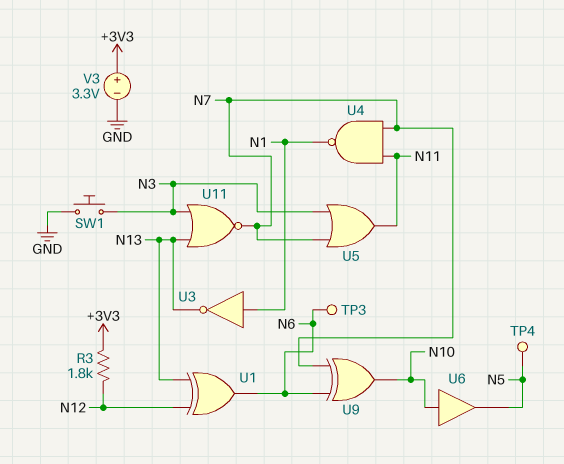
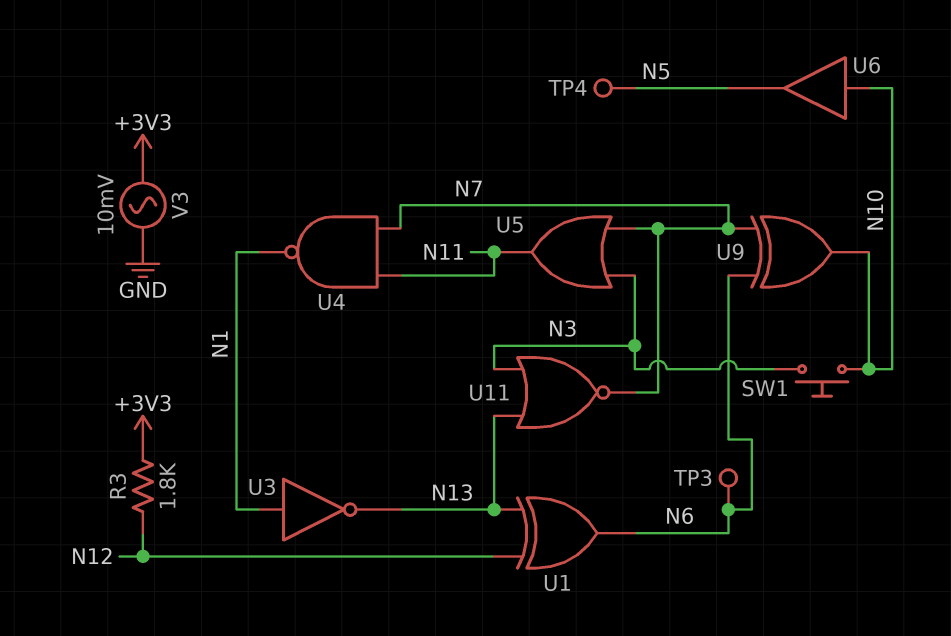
SW1: button (GND, N3) -> button (N3, N10)
V3: 3.3V (plus +3V3, minus GND) -> AC 10mV (+3V3, GND)

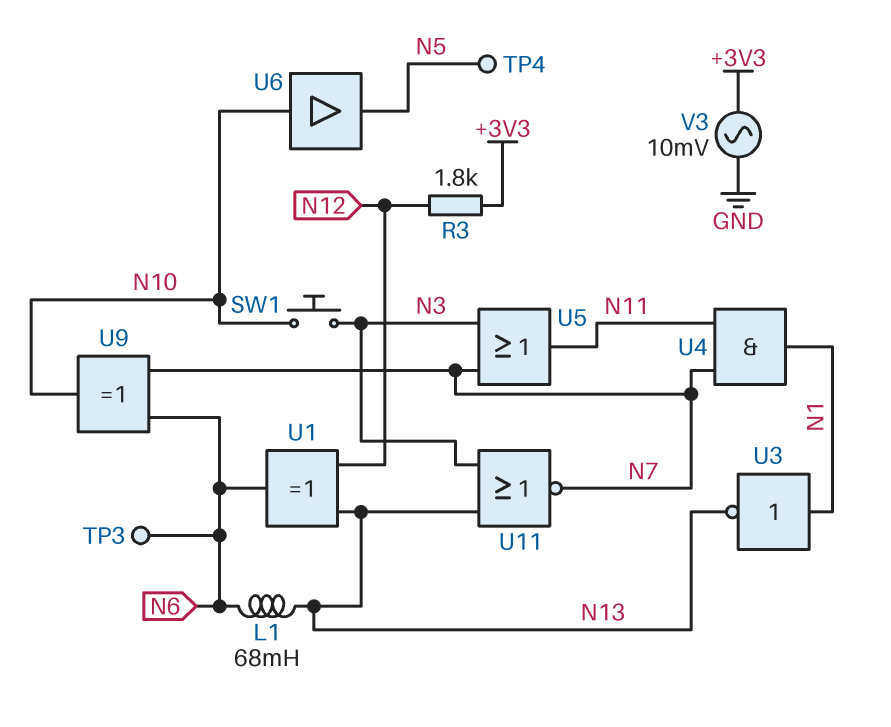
L1: none -> 68mH (N6, N13)
U4: NAND (in N7, in N11, out N1) -> AND (in N7, in N11, out N1)

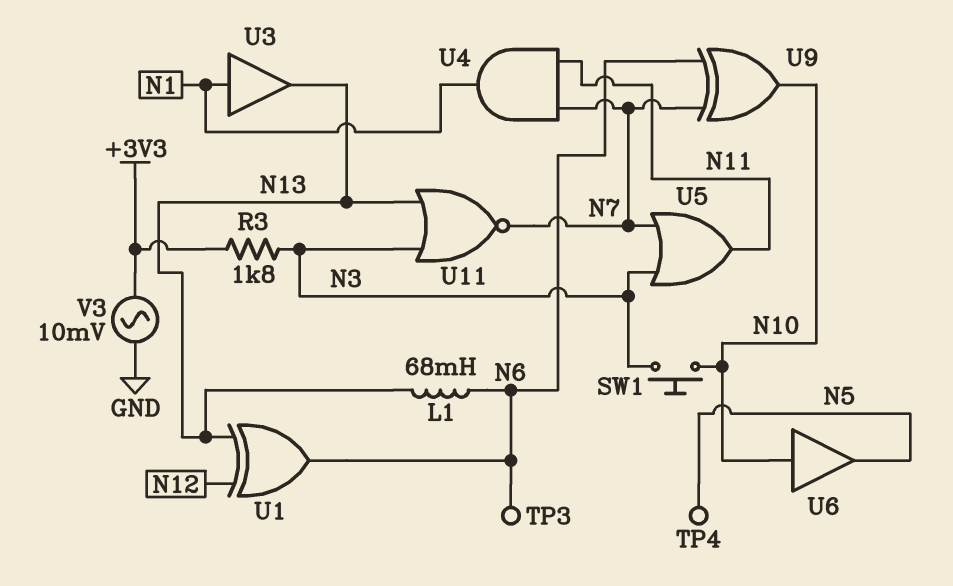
R3: 1.8k (+3V3, N12) -> 1.8k (+3V3, N3)
U3: NOT (in N1, out N13) -> buffer (in N1, out N13)

